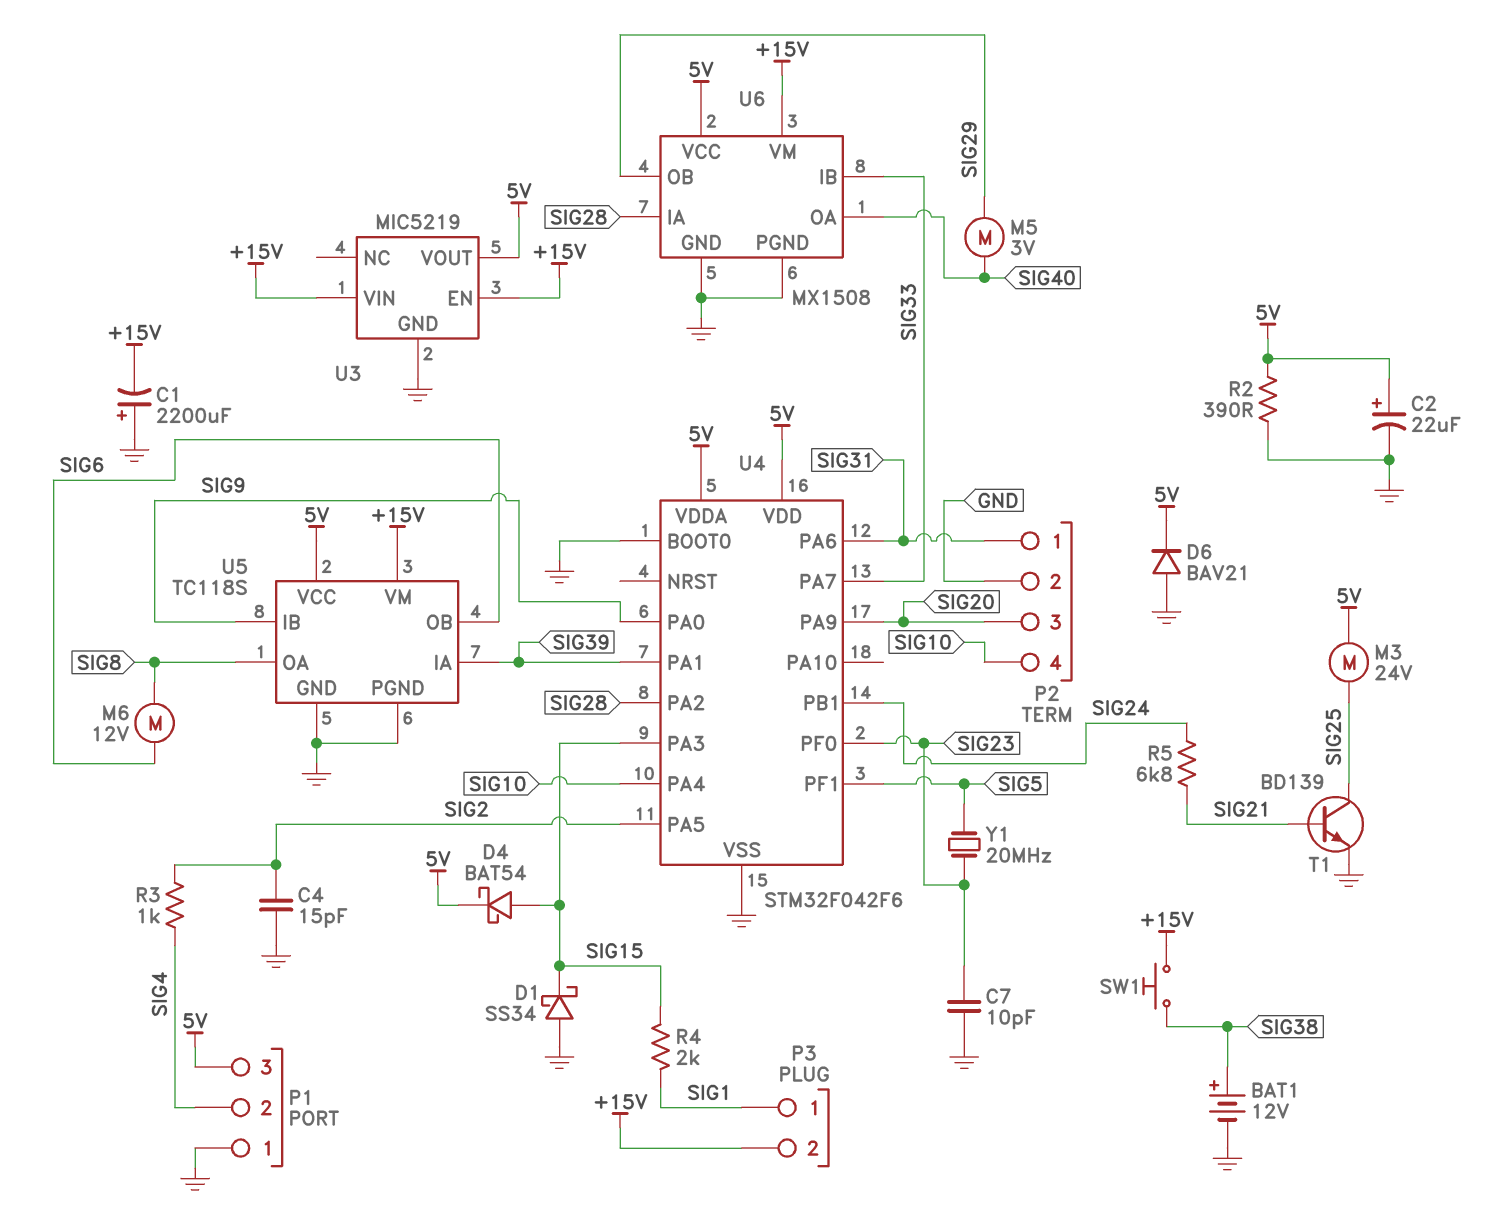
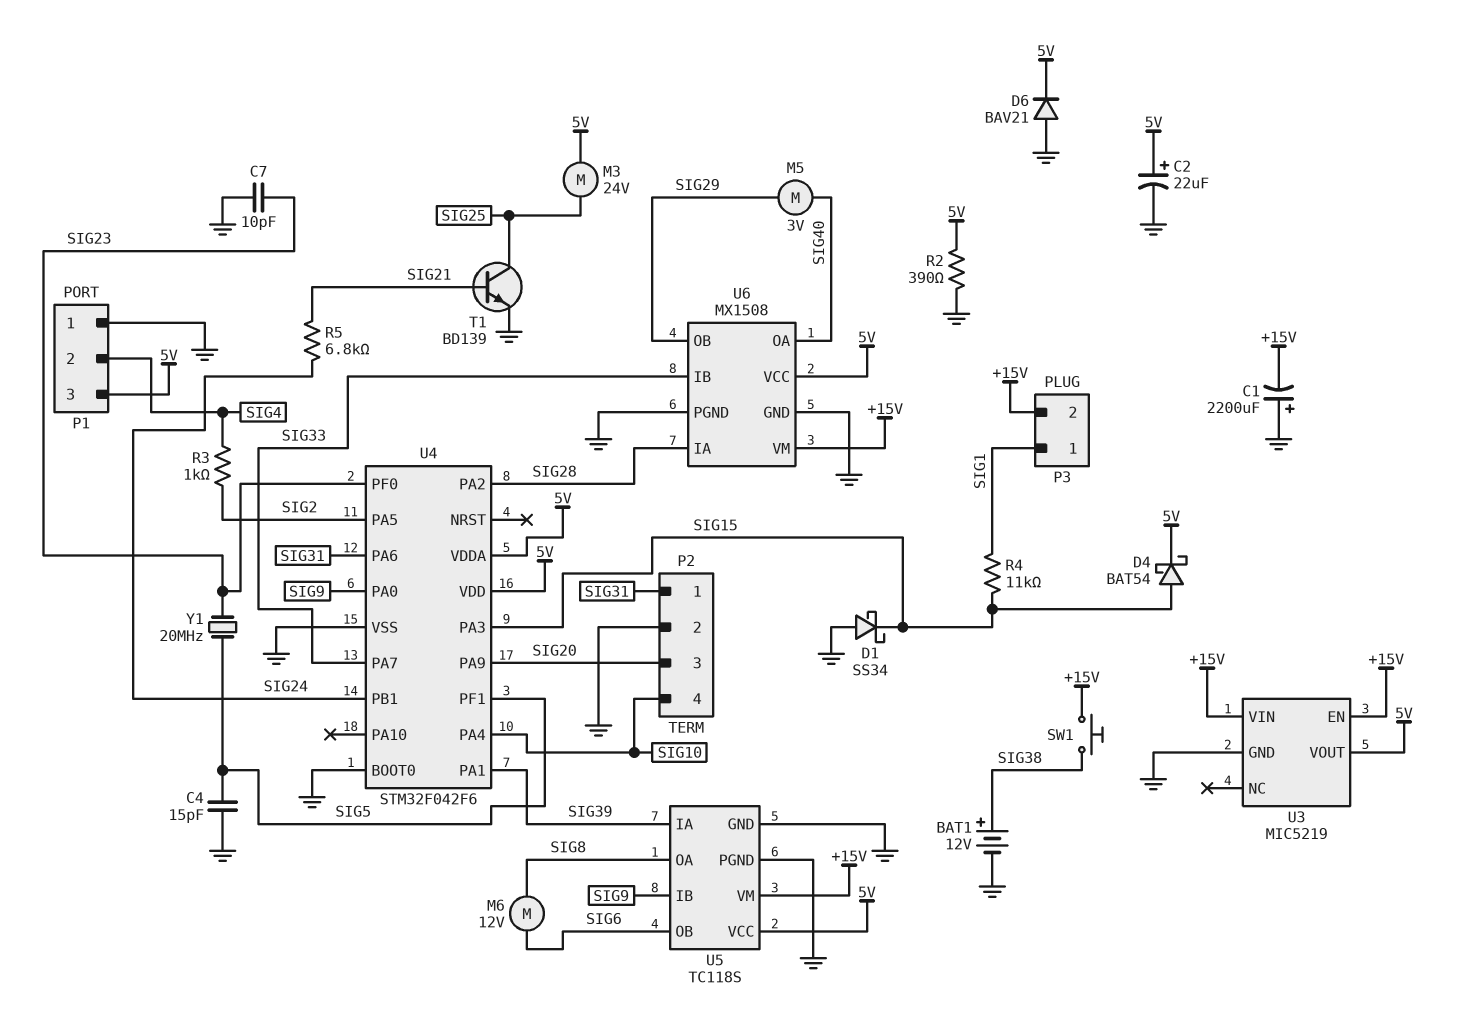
C4: 15pF (GND, SIG2) -> 15pF (GND, SIG5)
R4: 2k (SIG1, SIG15) -> 11k (SIG1, SIG15)

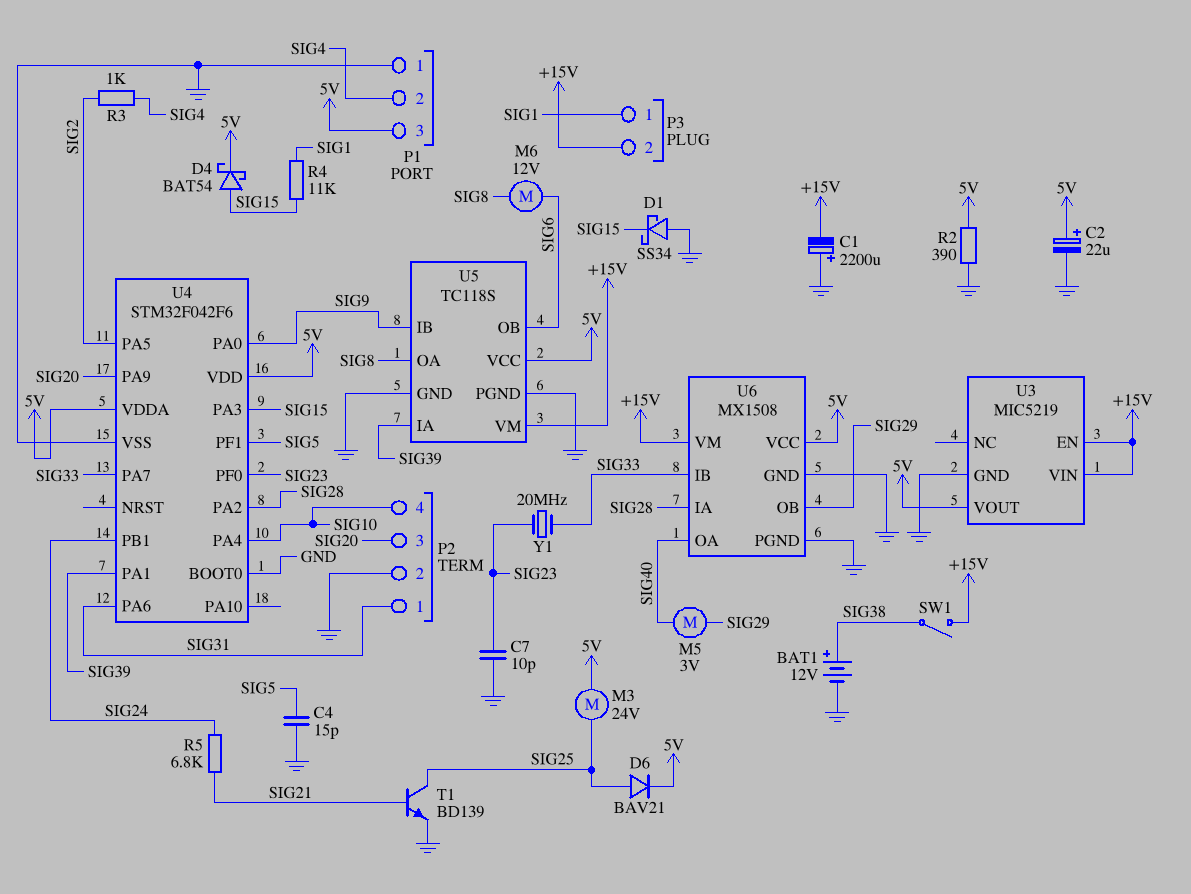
D6: diode BAV21 (A GND, K 5V) -> diode BAV21 (A SIG25, K 5V)
SW1: button (+15V, SIG38) -> switch (+15V, SIG38)
Y1: 20MHz (SIG5, SIG23) -> 20MHz (SIG23, SIG33)

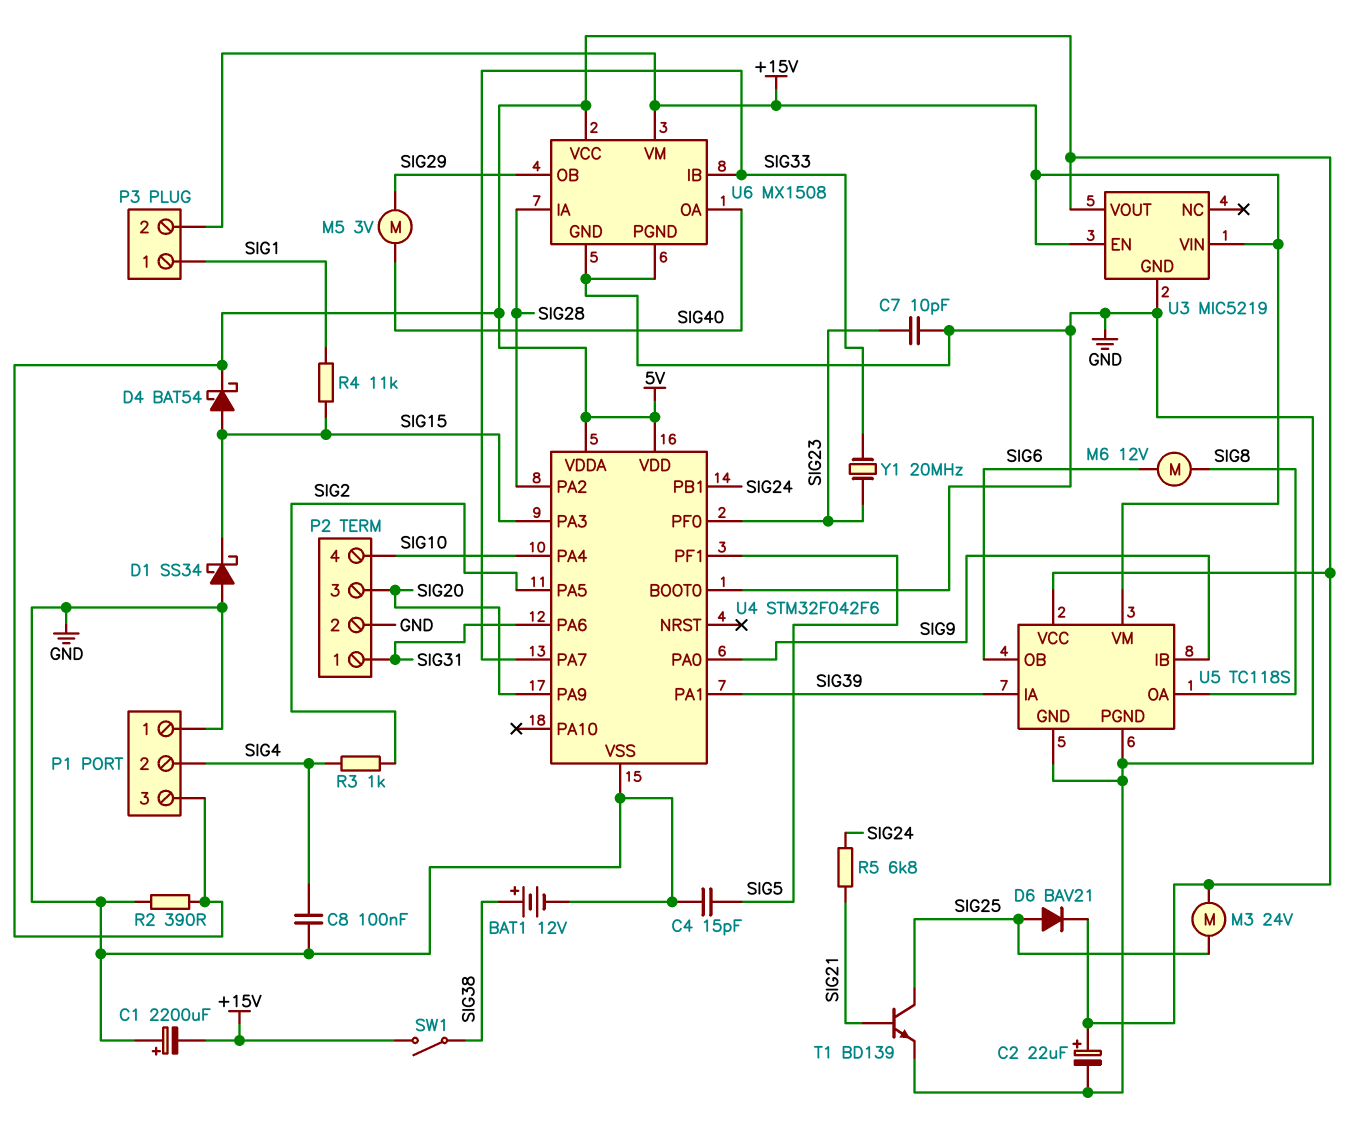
C8: none -> 100nF (GND, SIG4)

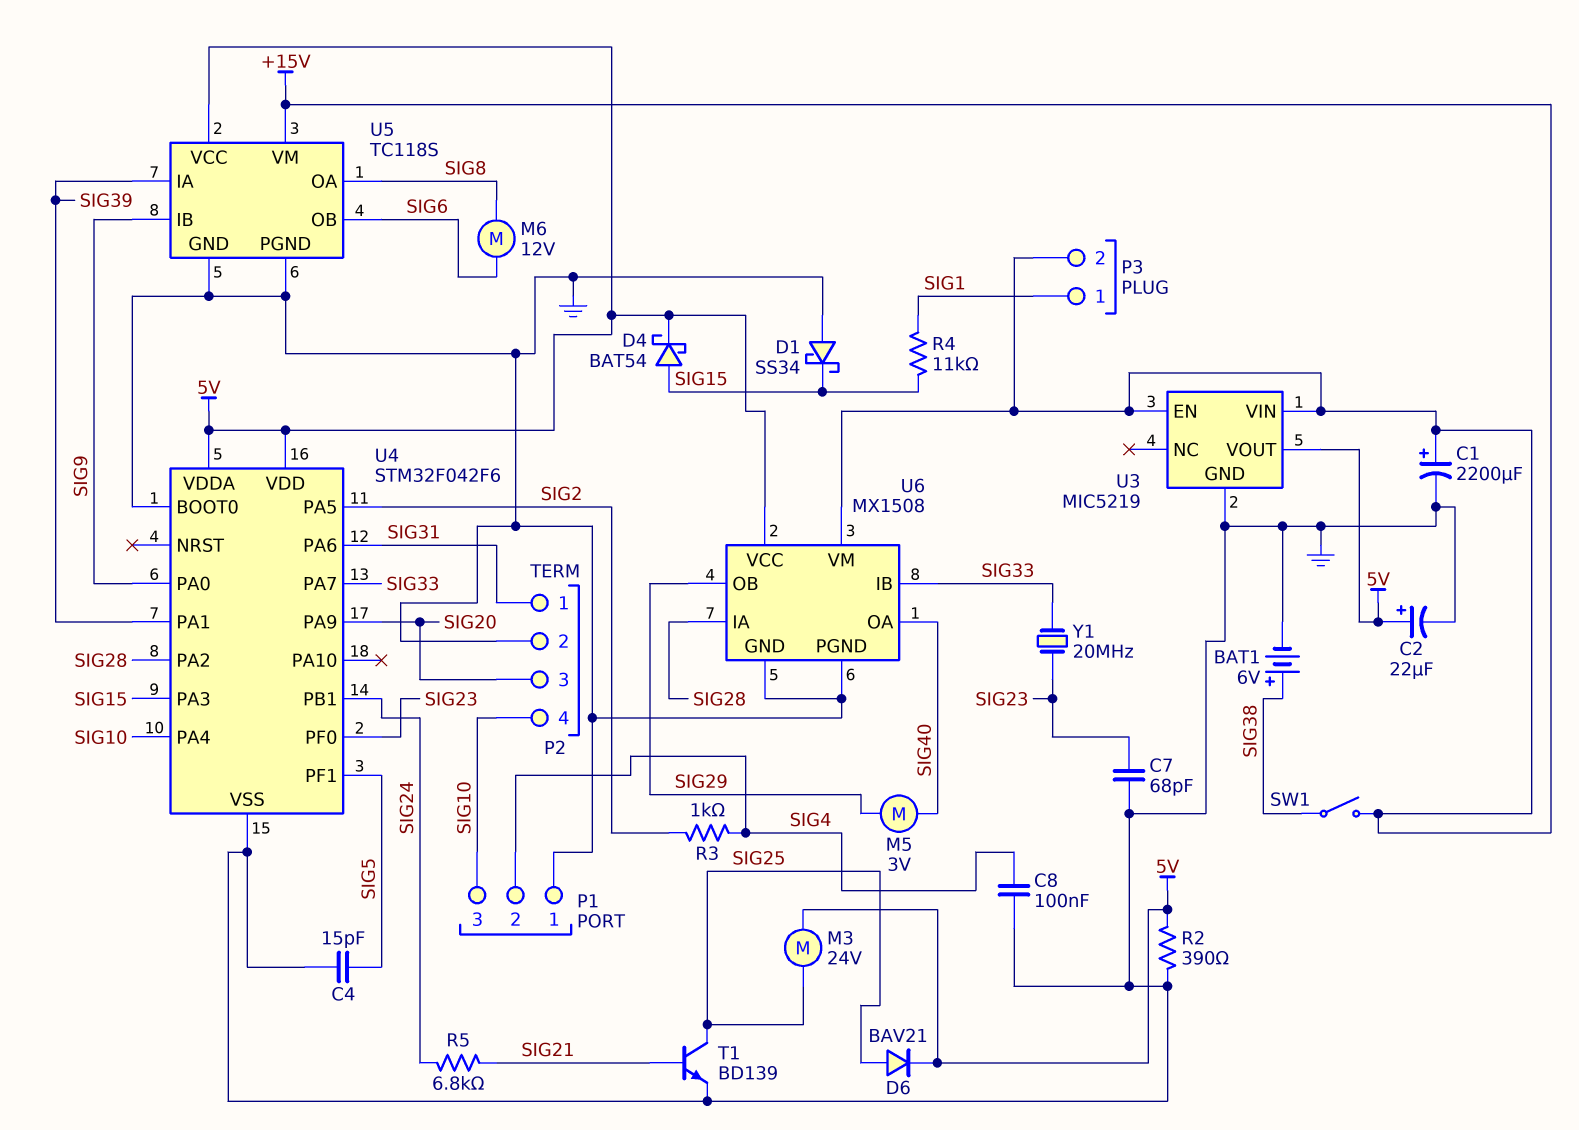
BAT1: 12V (plus SIG38, minus GND) -> 6V (plus SIG38, minus GND)
C1: 2200uF (plus GND, minus +15V) -> 2200uF (plus +15V, minus GND)
C7: 10pF (GND, SIG23) -> 68pF (GND, SIG23)
P1 pin 3: 5V -> SIG10

